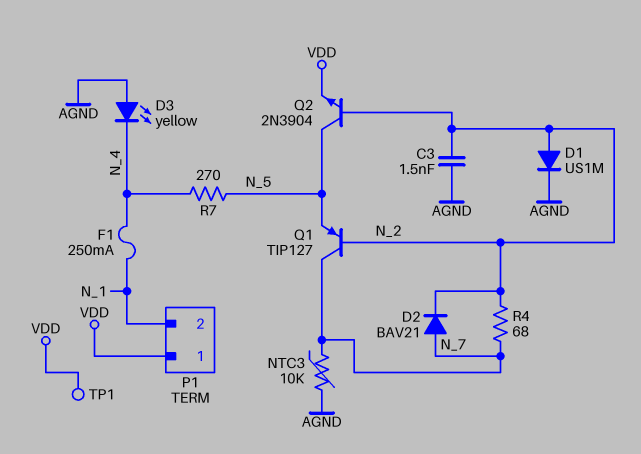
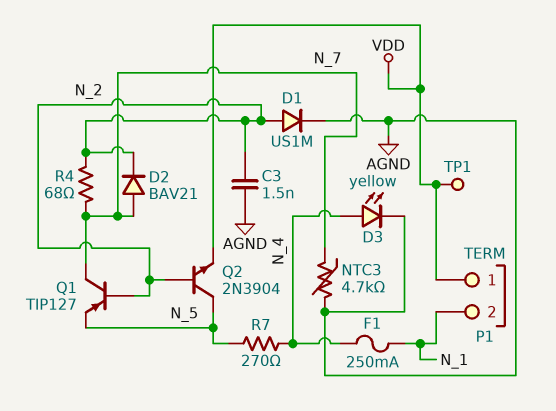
D3: LED yellow (A AGND, K N_4) -> LED yellow (A N_4, K AGND)
NTC3: 10k (AGND, N_7) -> 4.7k (AGND, N_7)

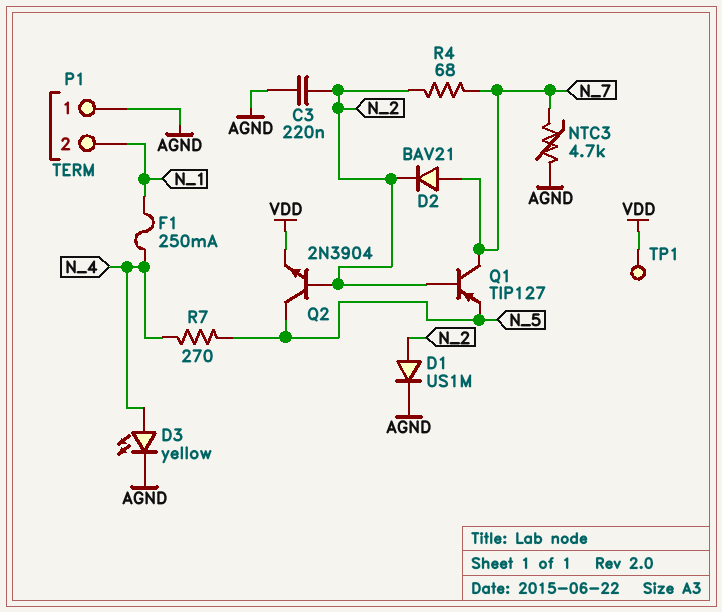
C3: 1.5nF (AGND, N_2) -> 220nF (AGND, N_2)
P1 pin 1: VDD -> AGND

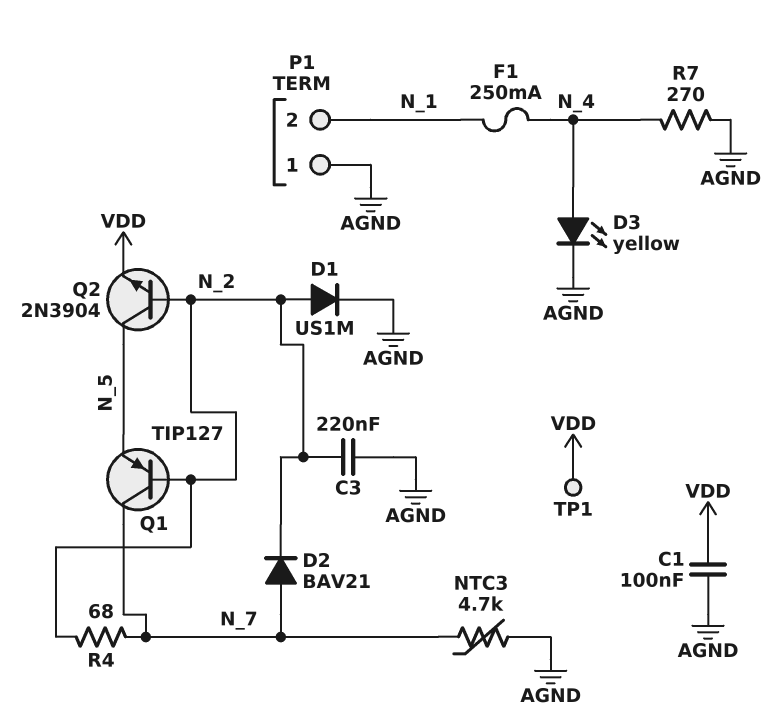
C1: none -> 100nF (AGND, VDD)
R7: 270 (N_4, N_5) -> 270 (AGND, N_4)

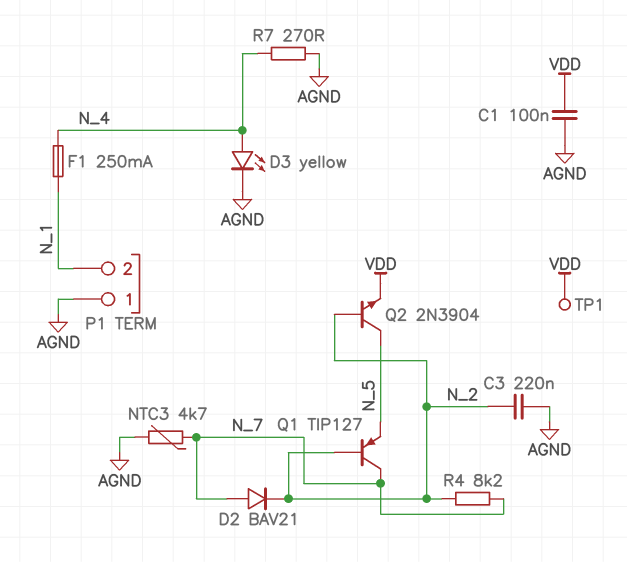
D1: diode US1M (A N_2, K AGND) -> none
R4: 68 (N_2, N_7) -> 8.2k (N_2, N_7)

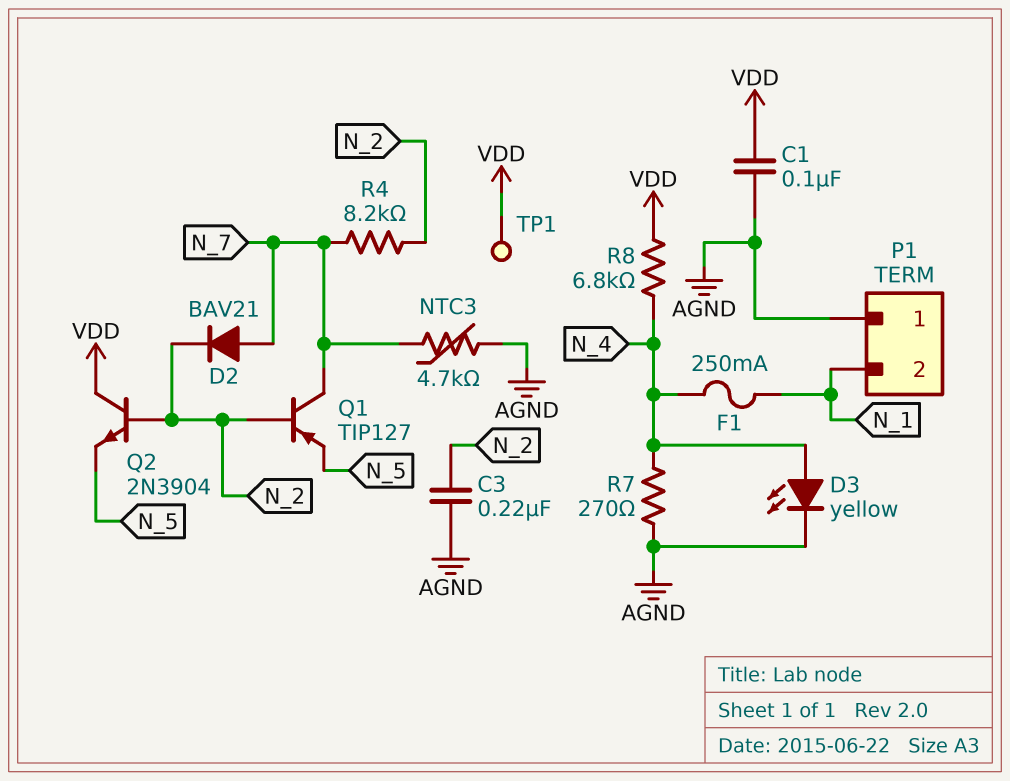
Q2: NPN 2N3904 (B N_2, C N_5, E VDD) -> NPN 2N3904 (B N_2, C VDD, E N_5)
R8: none -> 6.8k (N_4, VDD)

